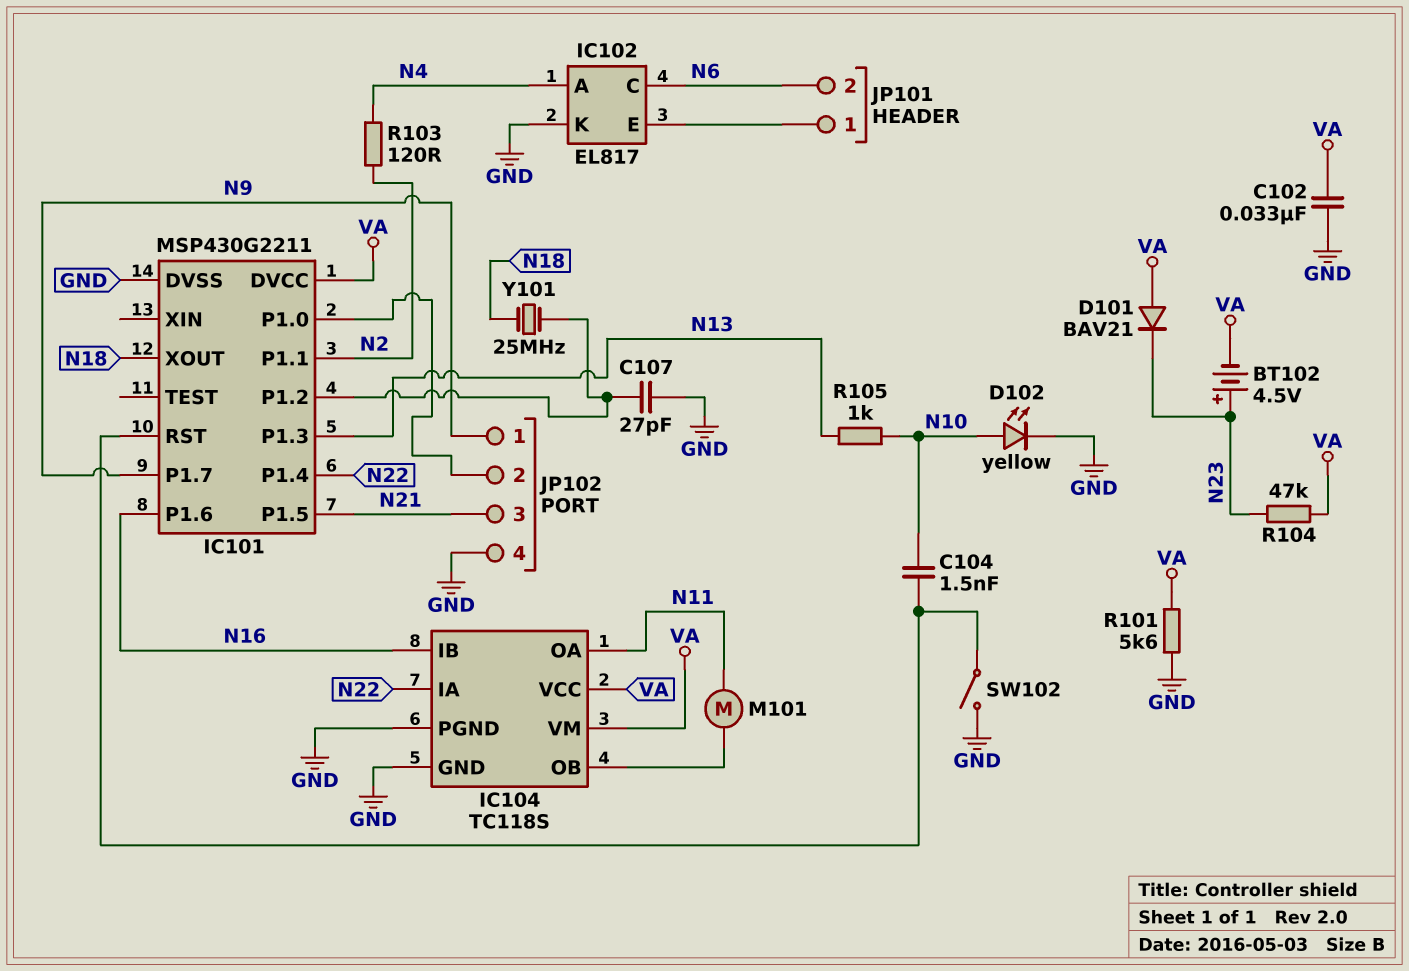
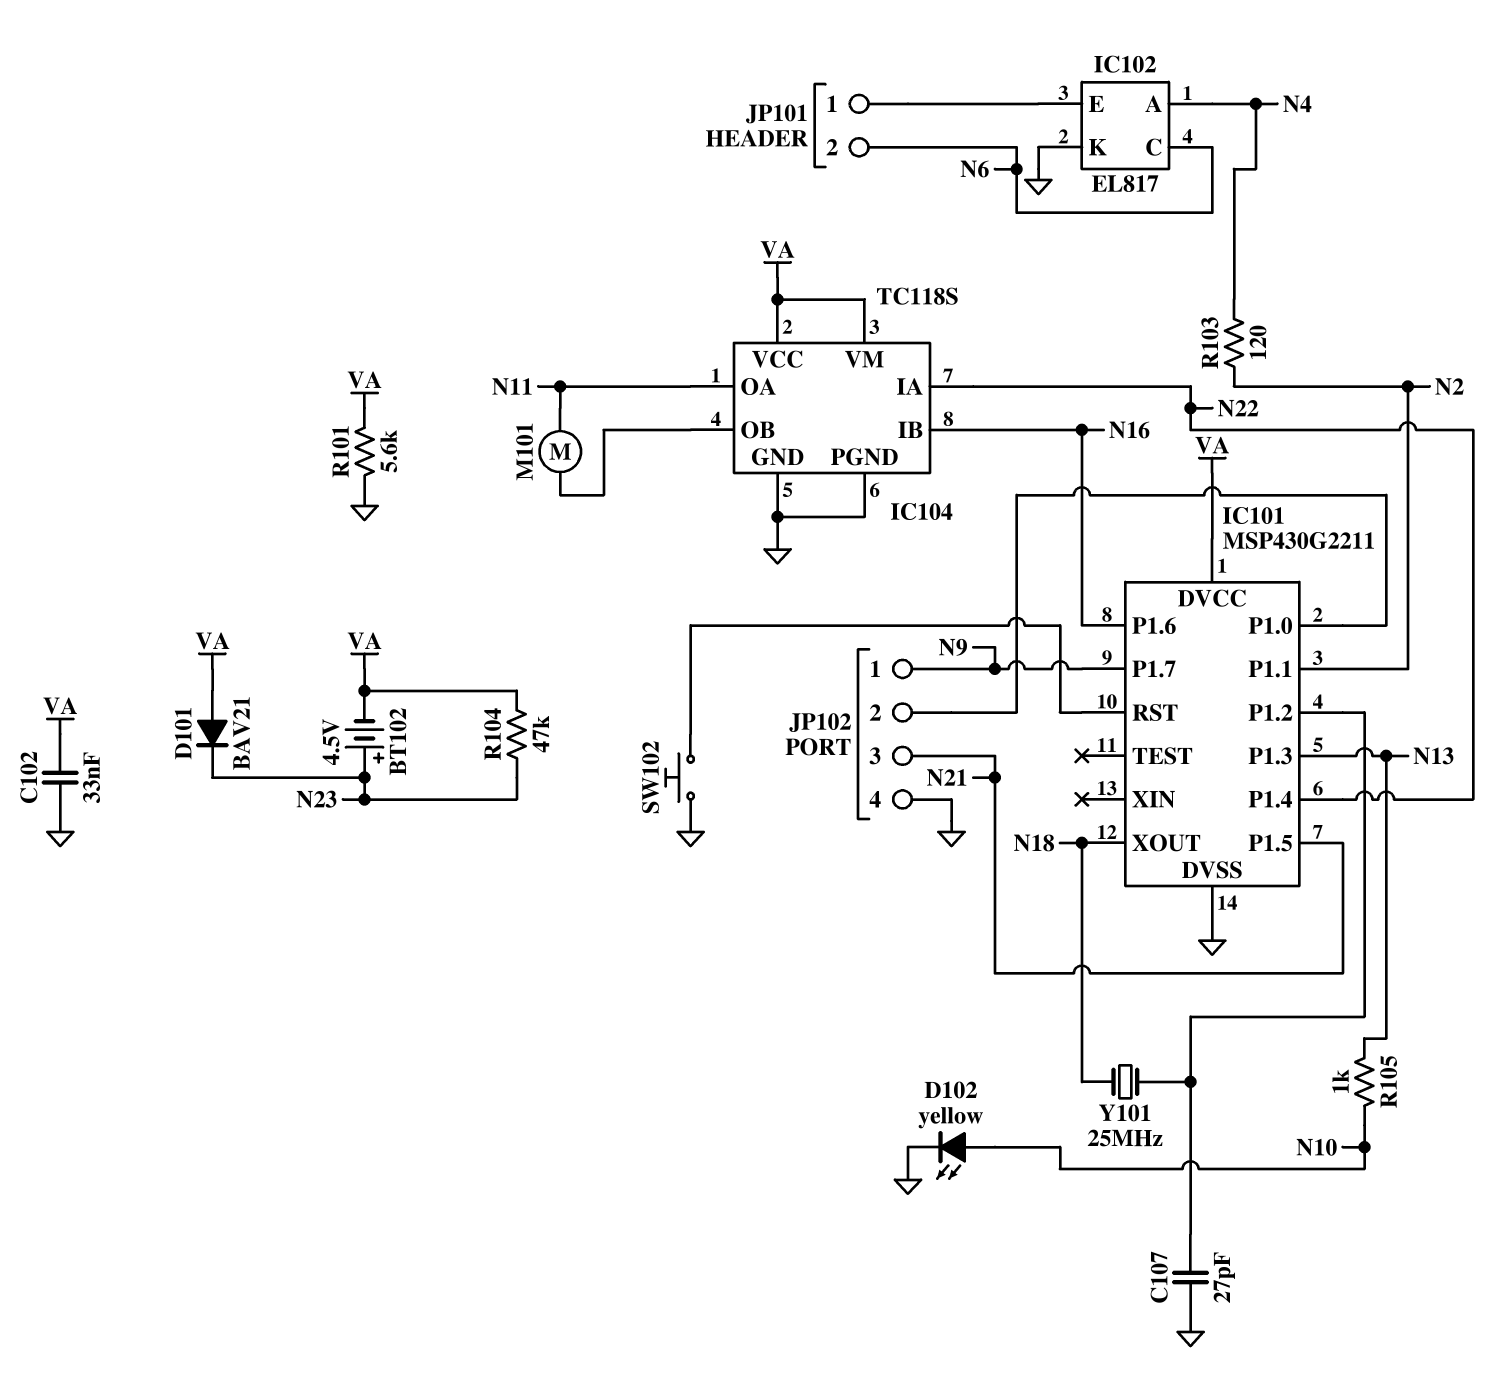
C104: 1.5nF (IC101/RST, N10) -> none
SW102: switch (GND, IC101/RST) -> button (GND, IC101/RST)

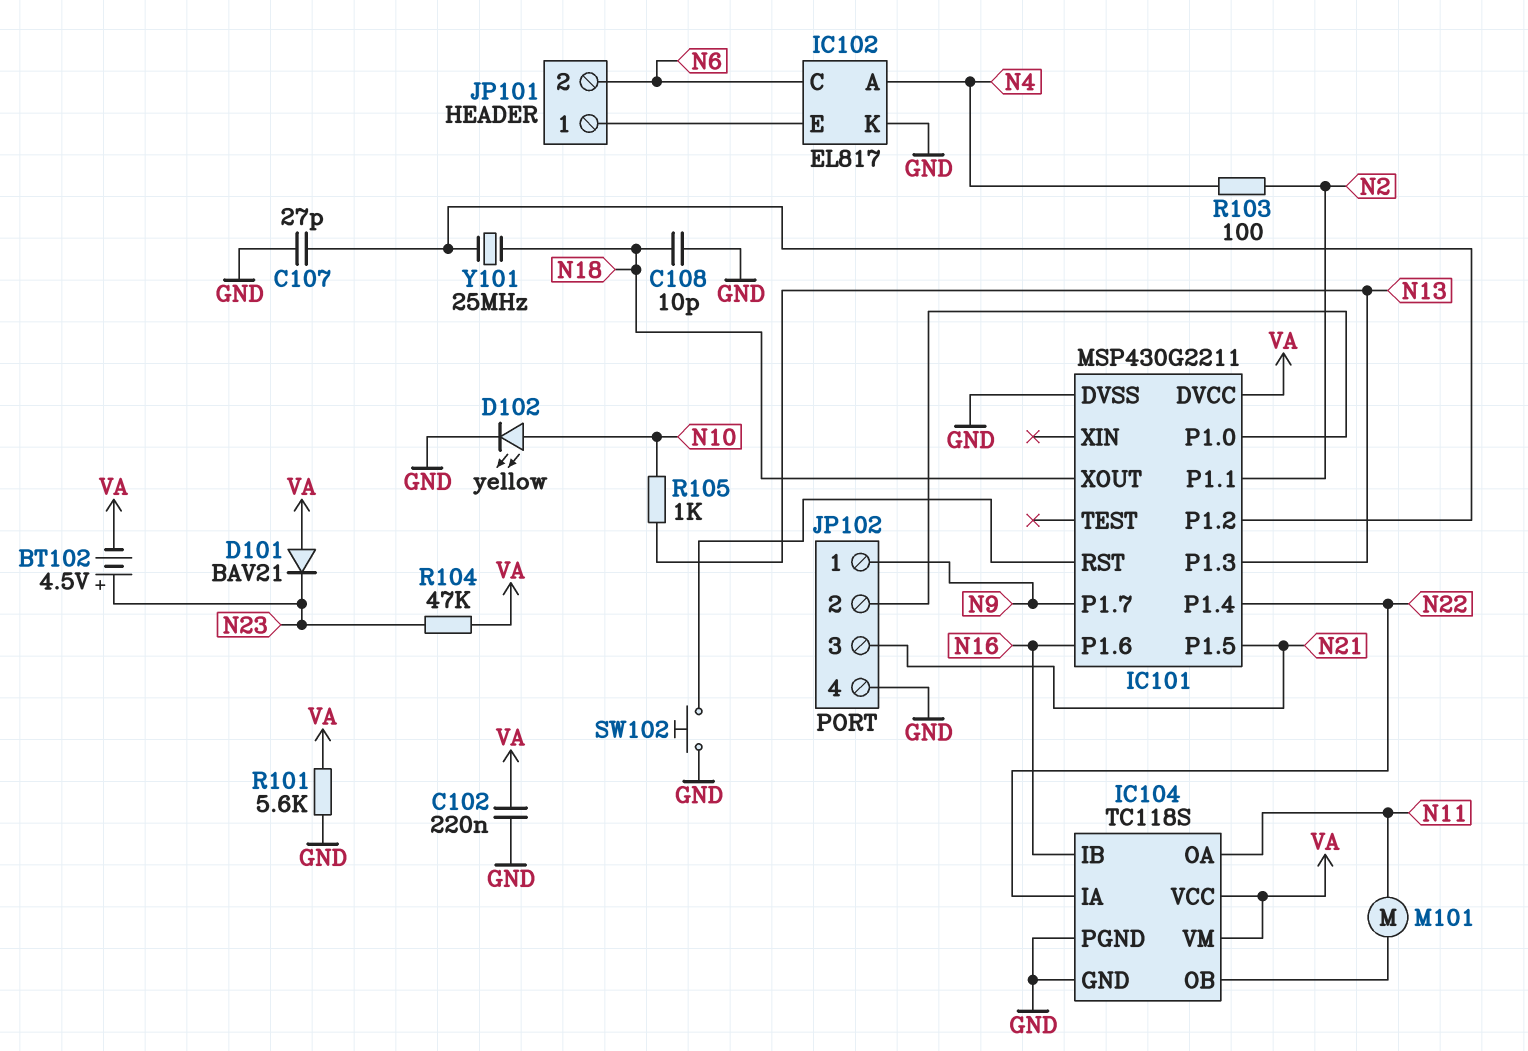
C102: 33nF (GND, VA) -> 220nF (GND, VA)
C108: none -> 10pF (GND, N18)
R103: 120 (N2, N4) -> 100 (N2, N4)

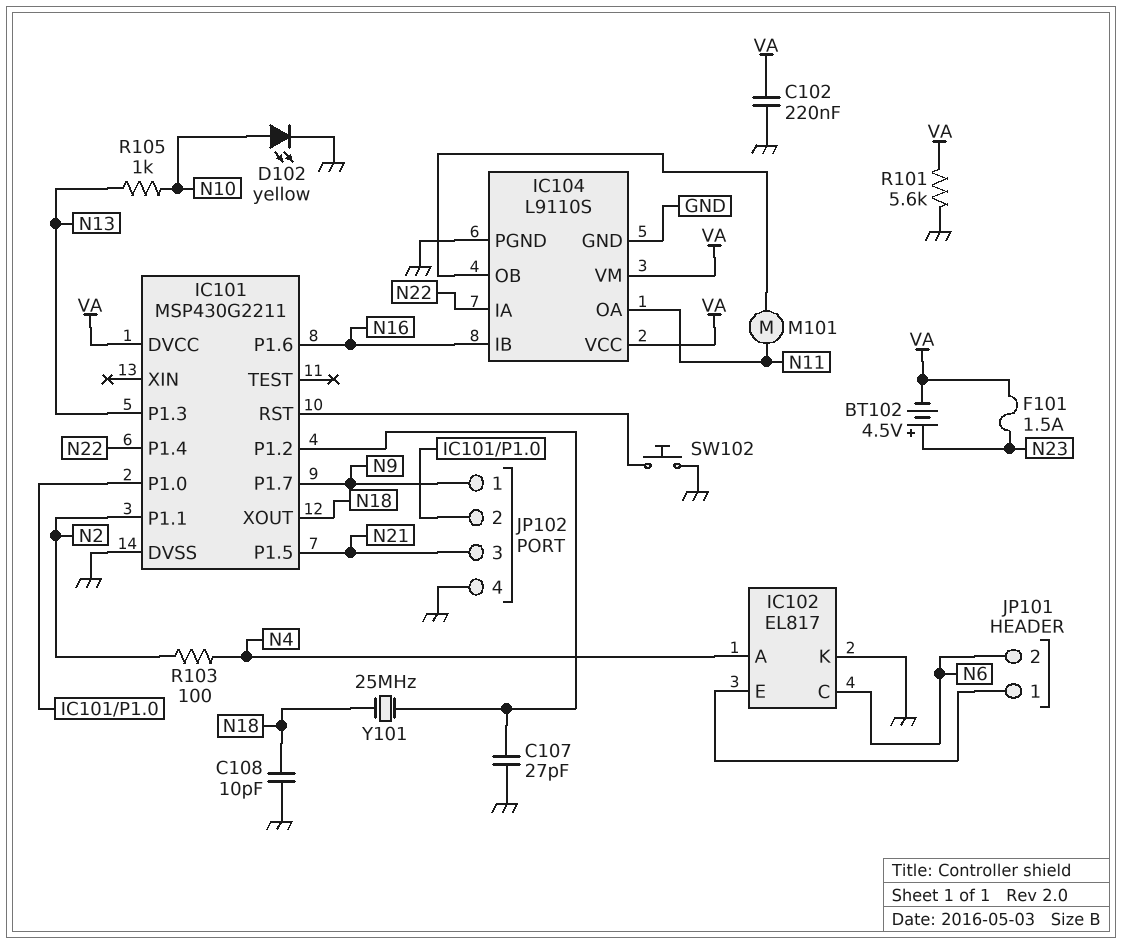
D101: diode BAV21 (A VA, K N23) -> none
F101: none -> 1.5A (N23, VA)
IC104: TC118S -> L9110S
R104: 47k (N23, VA) -> none

